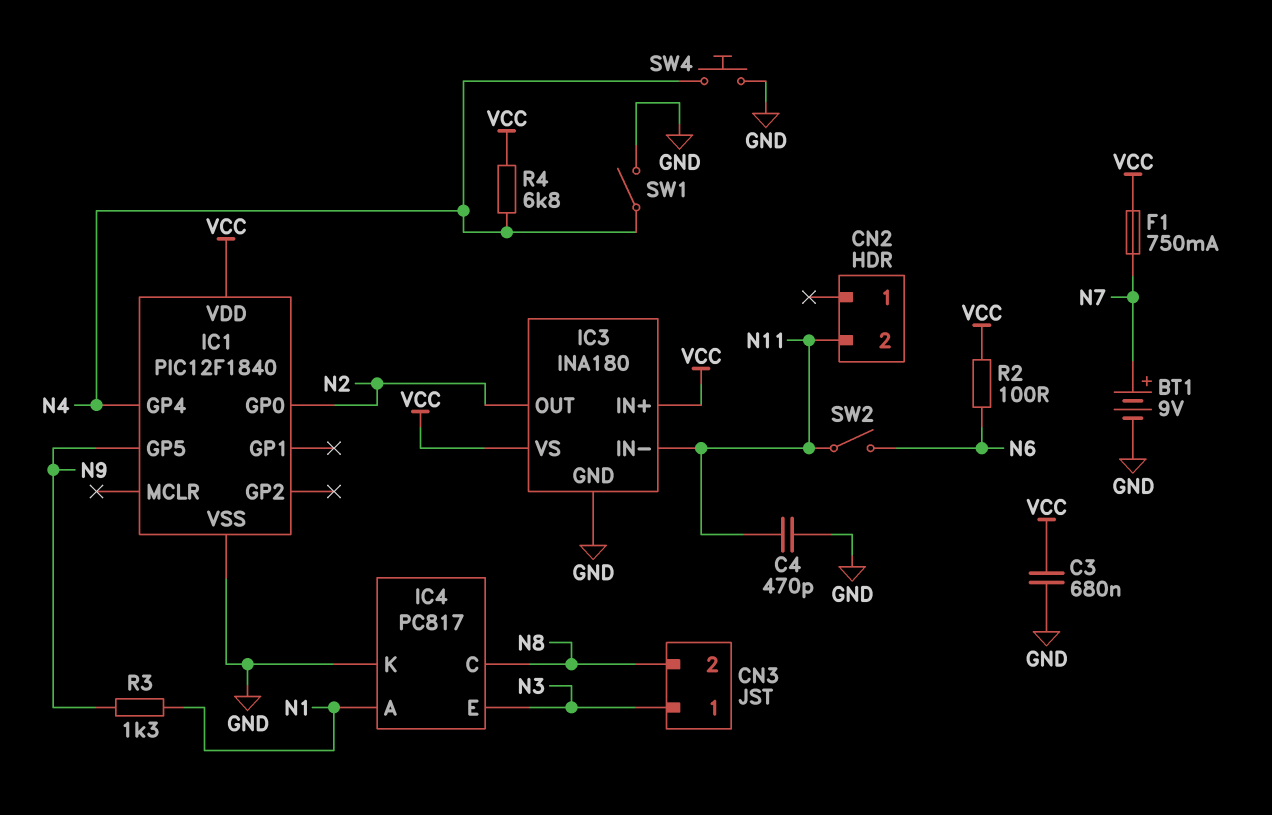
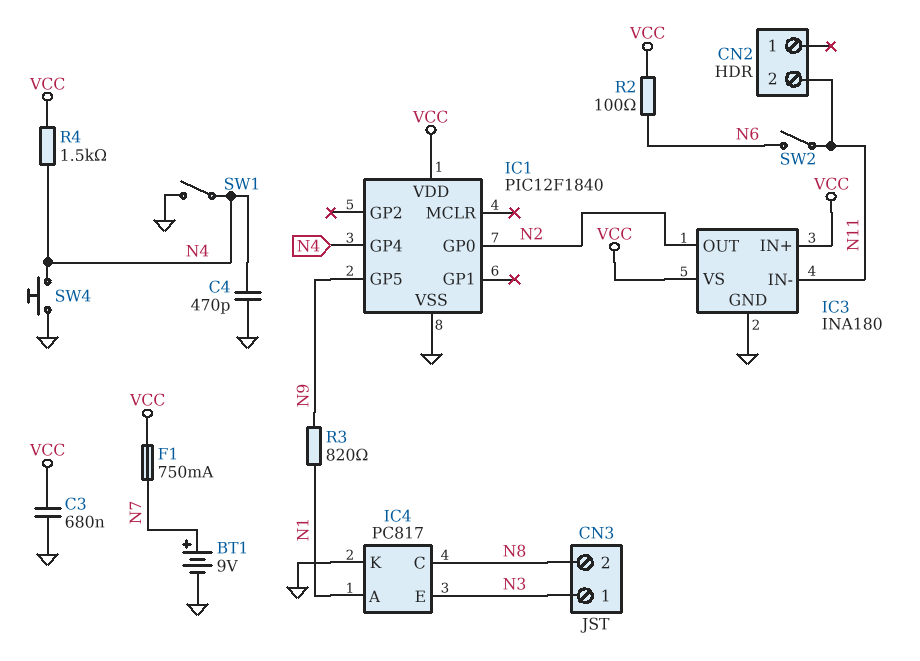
C4: 470pF (GND, N11) -> 470pF (GND, N4)
R3: 1.3k (N1, N9) -> 820 (N1, N9)
R4: 6.8k (N4, VCC) -> 1.5k (N4, VCC)

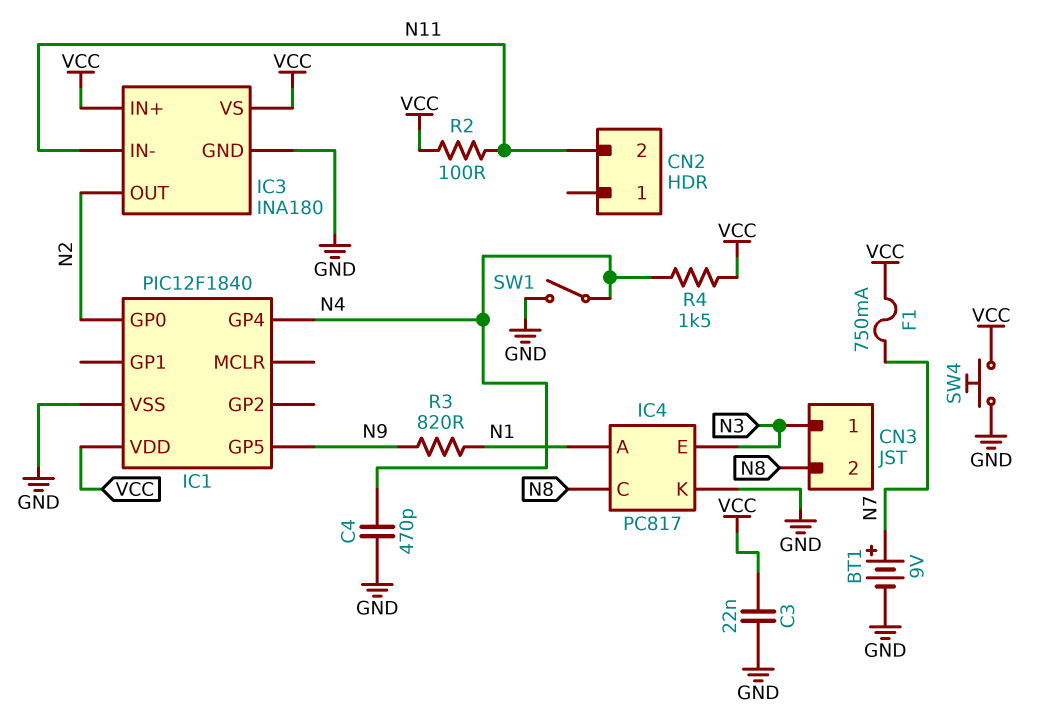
C3: 680nF (GND, VCC) -> 22nF (GND, VCC)
R2: 100 (N6, VCC) -> 100 (N11, VCC)
SW2: switch (N6, N11) -> none
SW4: button (GND, N4) -> button (GND, VCC)

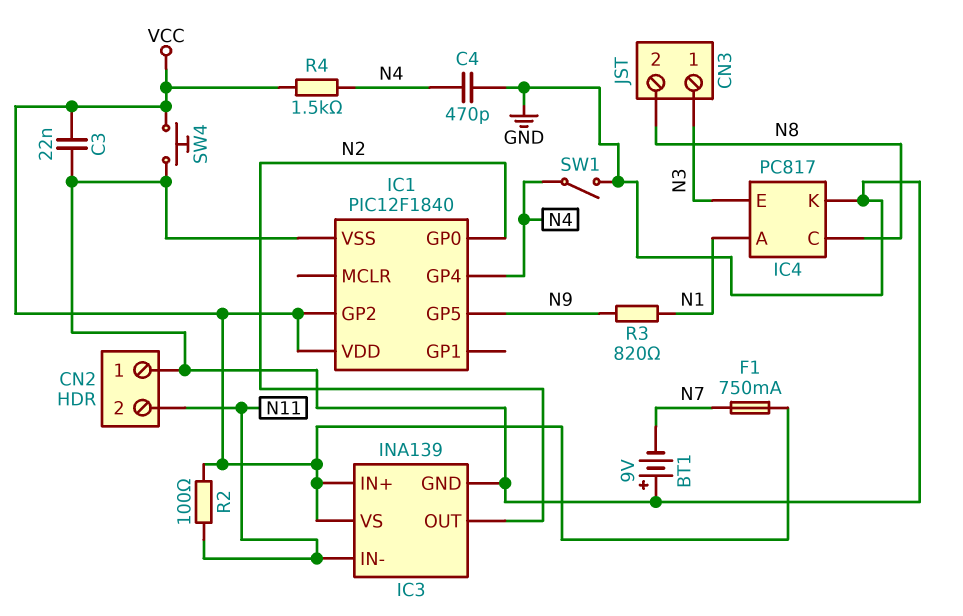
BT1: 9V (plus N7, minus GND) -> 9V (plus GND, minus N7)
CN2 pin 1: none -> GND
IC1 pin GP2: none -> VCC
IC3: INA180 -> INA139

